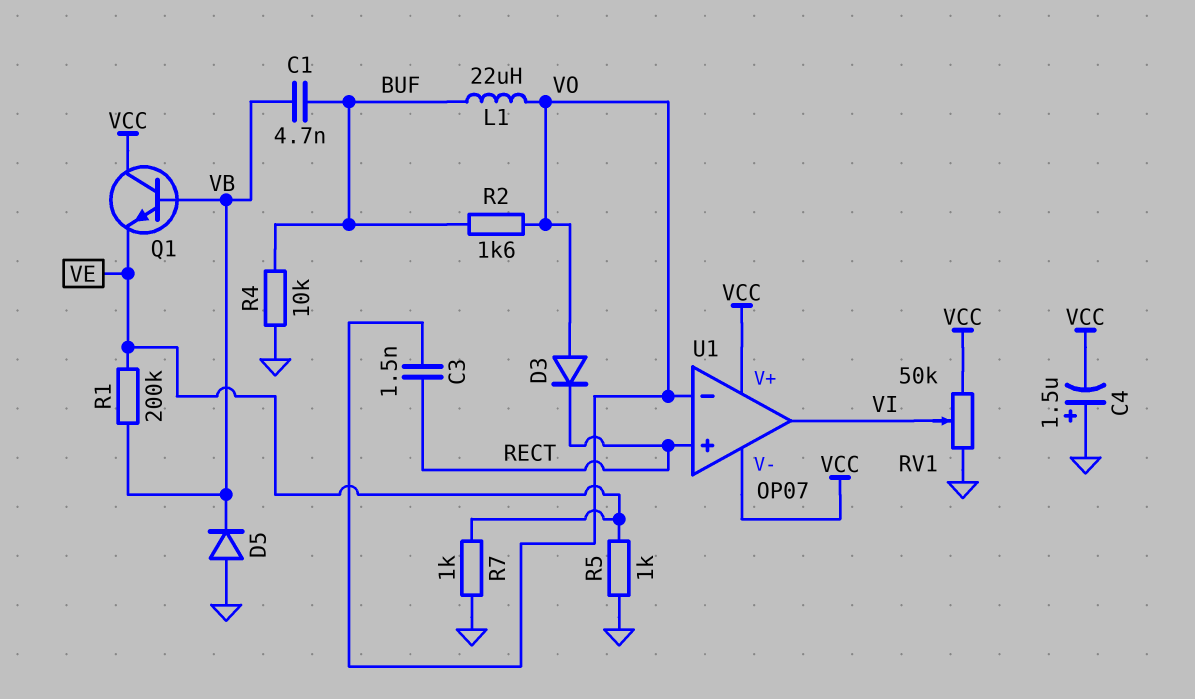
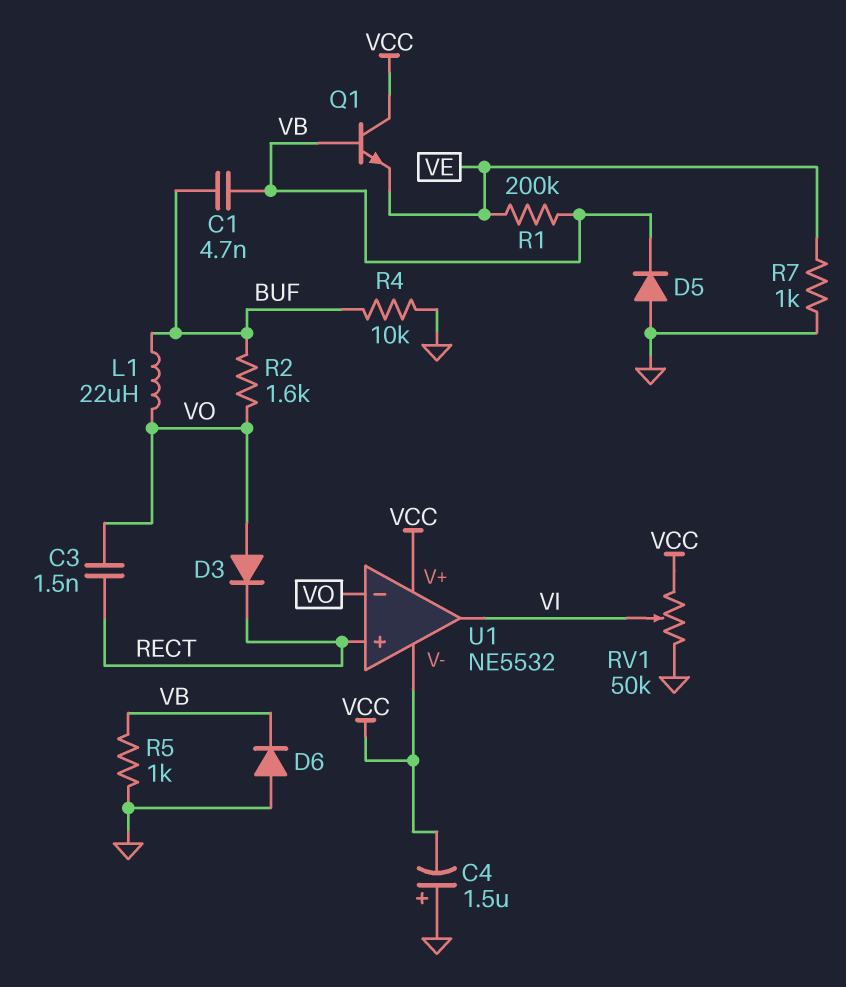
D6: none -> diode (A GND, K VB)
R5: 1k (GND, VE) -> 1k (GND, VB)
U1: OP07 -> NE5532

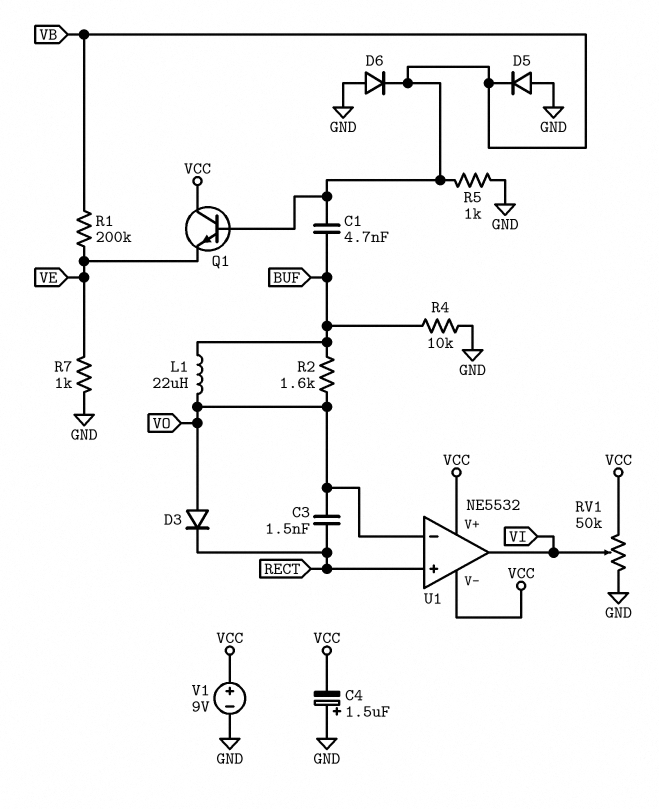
V1: none -> 9V (plus VCC, minus GND)

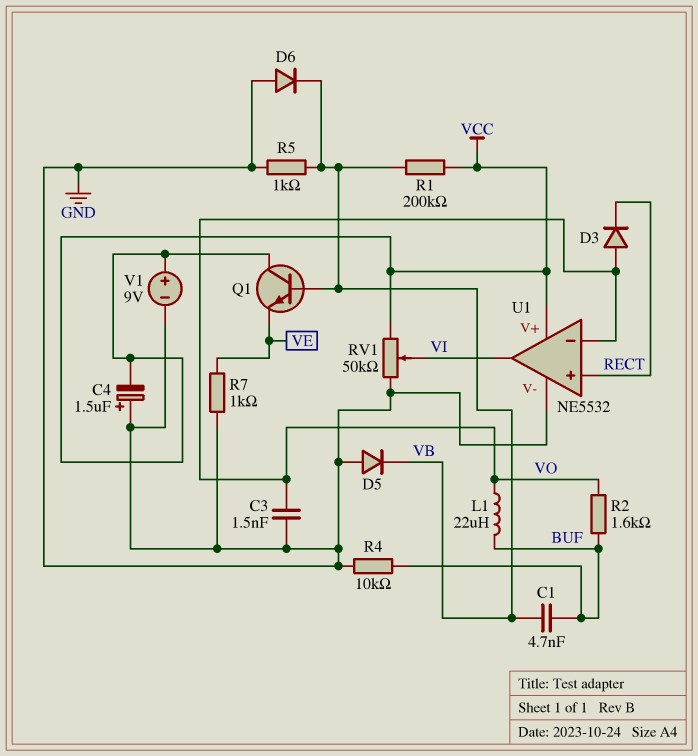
C3: 1.5nF (RECT, VO) -> 1.5nF (GND, VO)
R1: 200k (VB, VE) -> 200k (VB, VCC)
U1 pin V-: VCC -> GND

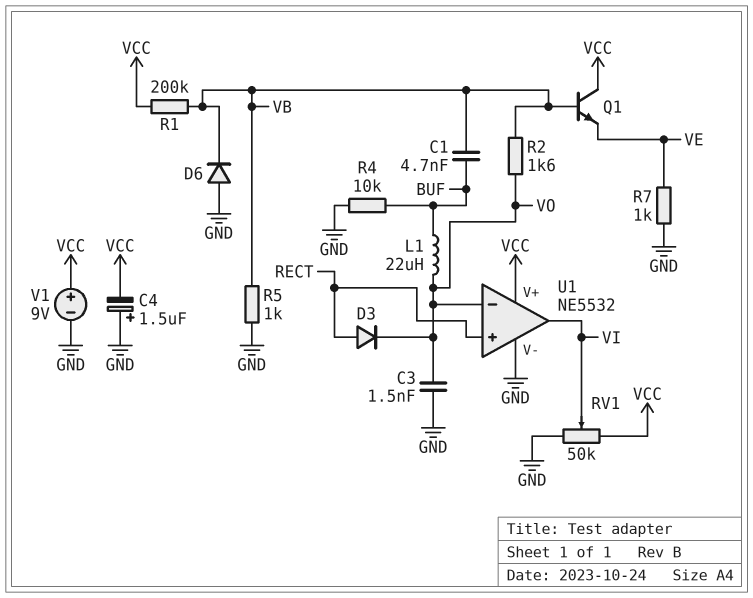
D3: diode (A VO, K RECT) -> diode (A RECT, K VO)
D5: diode (A GND, K VB) -> none
R2: 1.6k (BUF, VO) -> 1.6k (VB, VO)

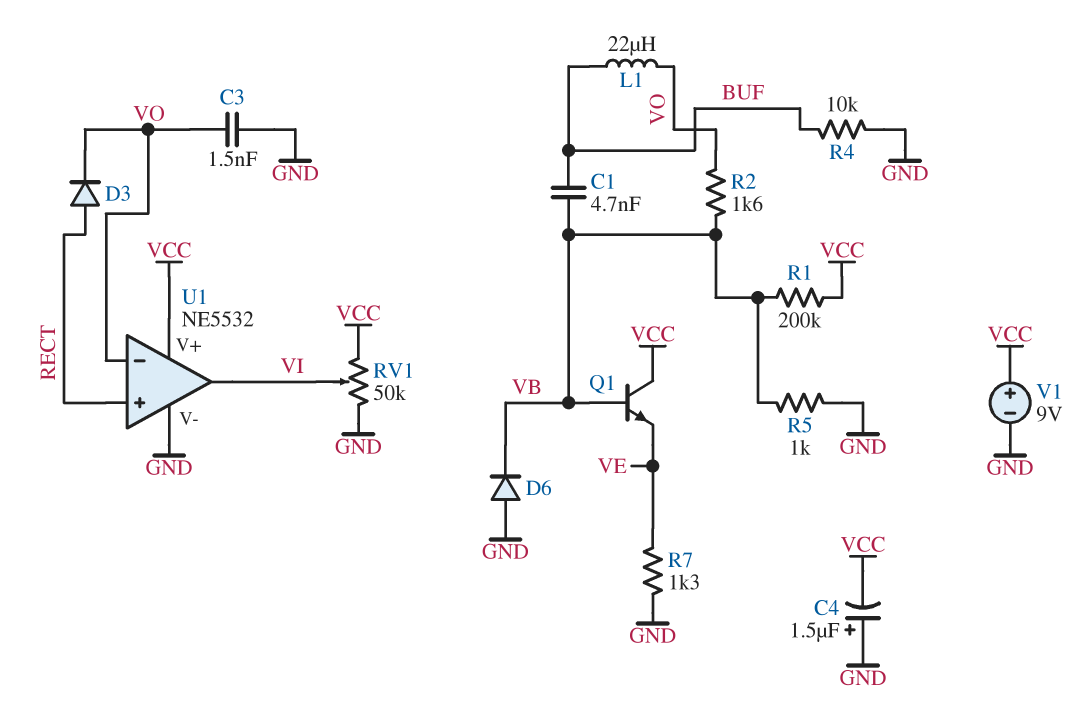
R7: 1k (GND, VE) -> 1.3k (GND, VE)

